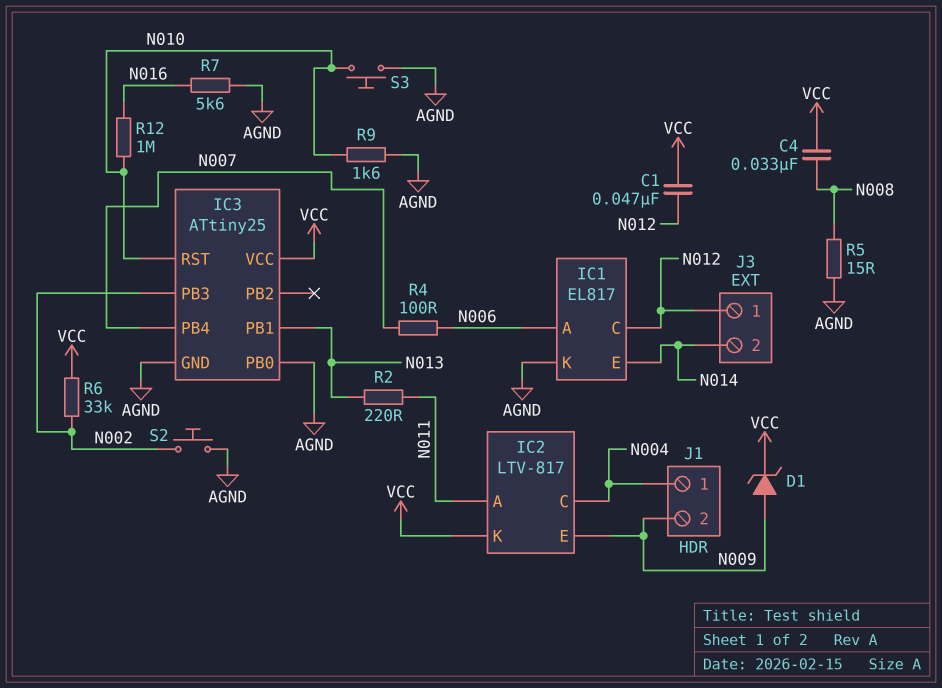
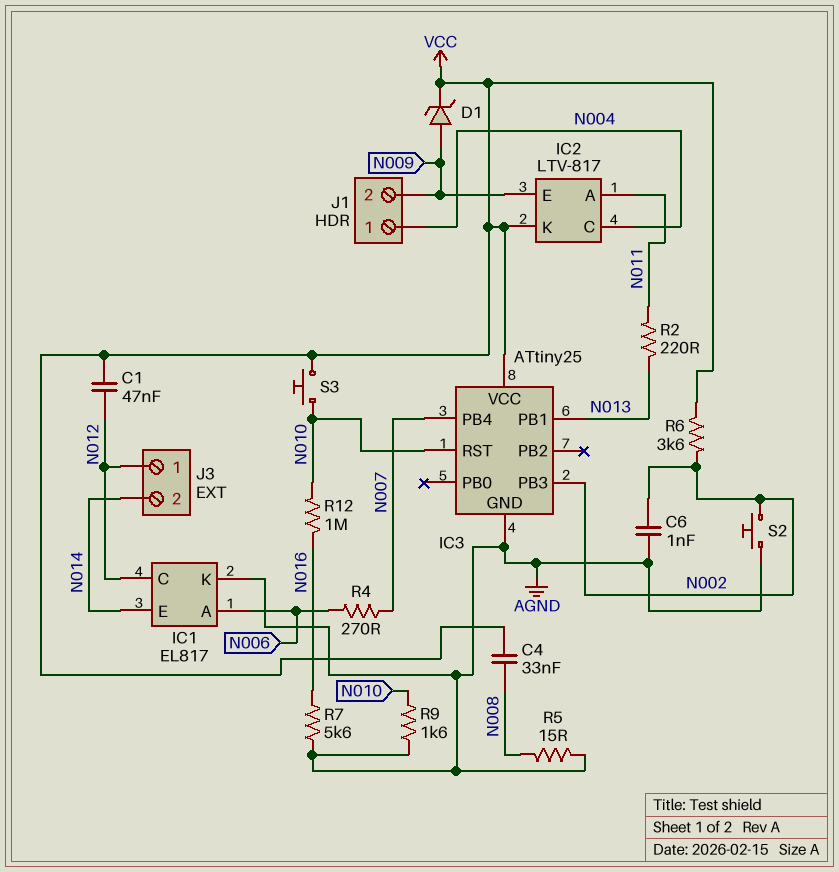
C6: none -> 1nF (AGND, N002)
IC3 pin PB0: AGND -> none
R4: 100 (N006, N007) -> 270 (N006, N007)
R6: 33k (N002, VCC) -> 3.6k (N002, VCC)
S3: button (AGND, N010) -> button (N010, VCC)

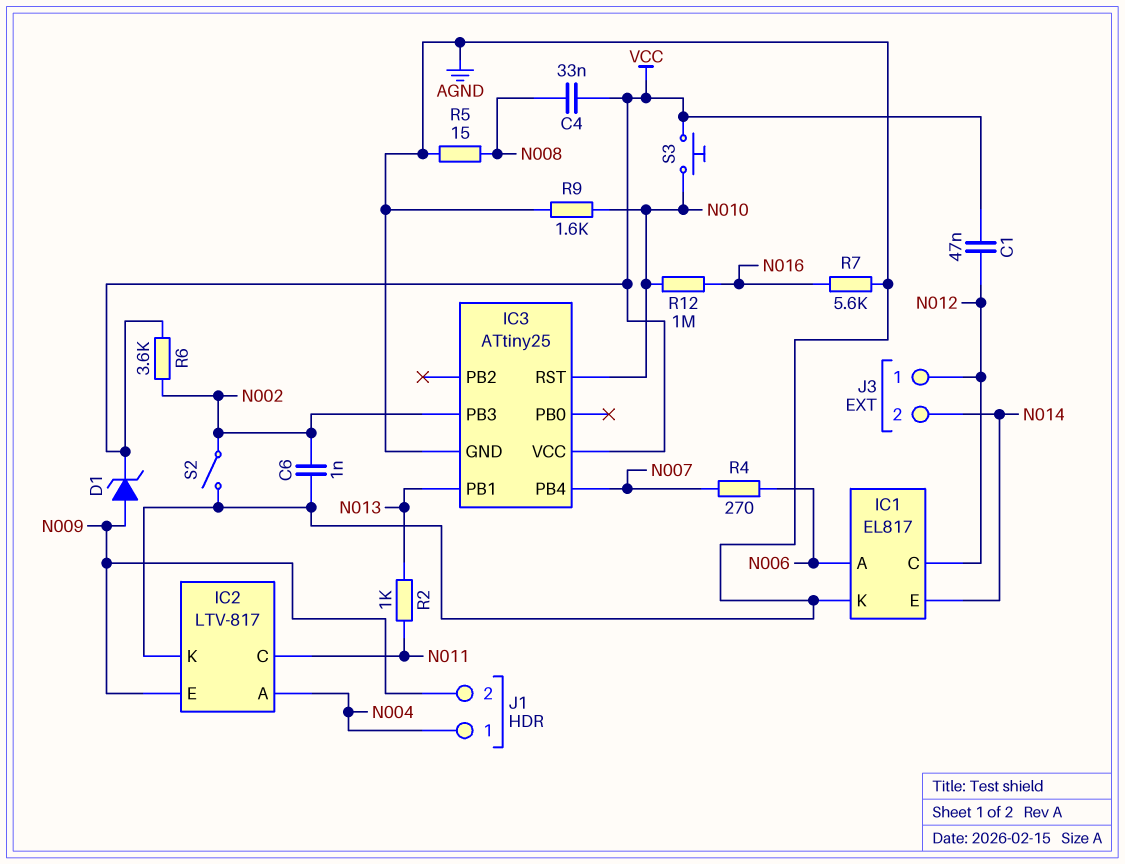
IC2 pin A: N011 -> N004
IC2 pin C: N004 -> N011
IC2 pin K: VCC -> AGND
R2: 220 (N011, N013) -> 1k (N011, N013)
S2: button (AGND, N002) -> switch (AGND, N002)

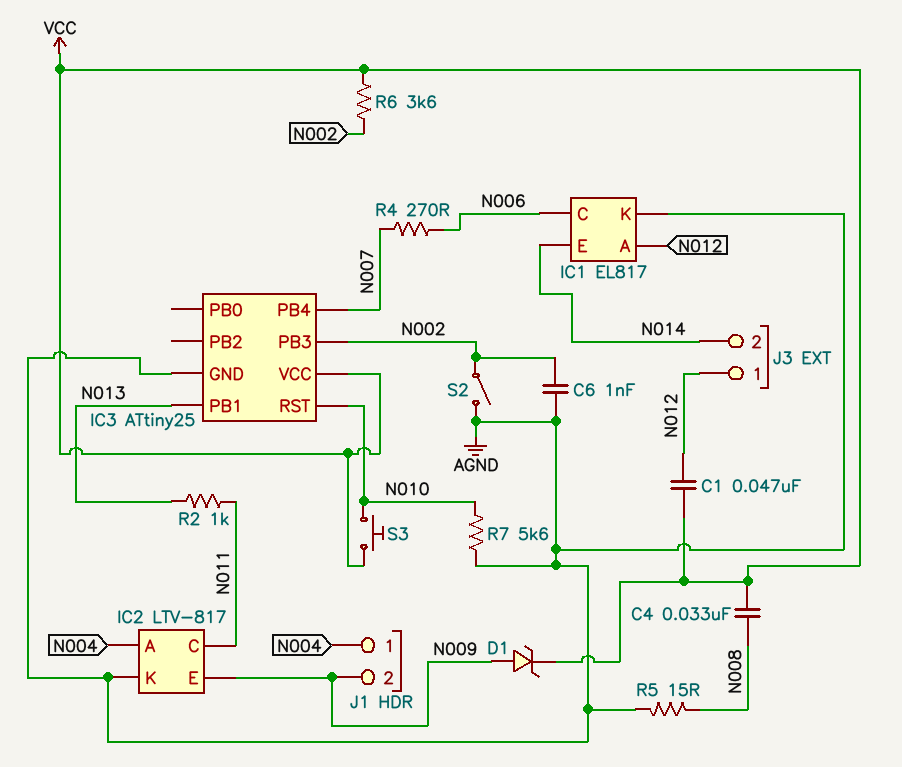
IC1 pin A: N006 -> N012
IC1 pin C: N012 -> N006
R7: 5.6k (AGND, N016) -> 5.6k (AGND, N010)
R9: 1.6k (AGND, N010) -> none
R12: 1M (N010, N016) -> none

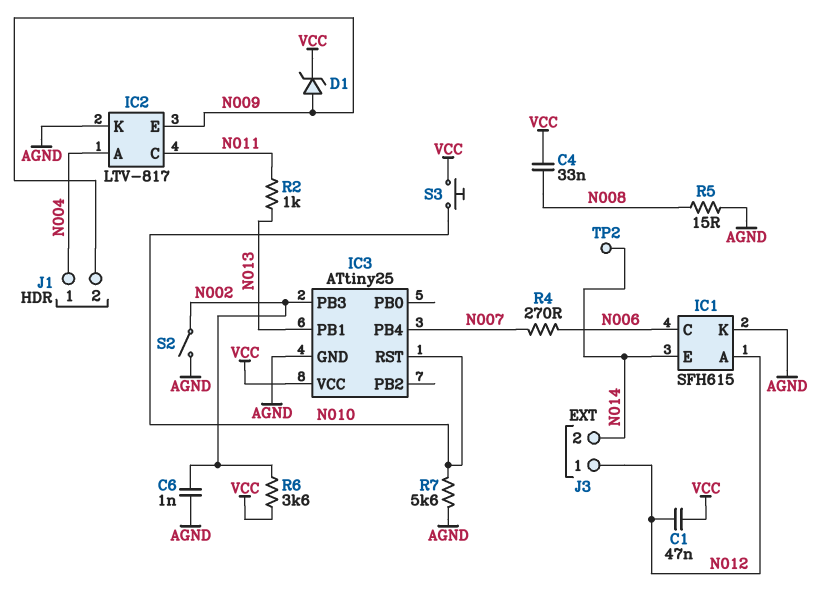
IC1: EL817 -> SFH615
TP2: none -> test point (N014)

